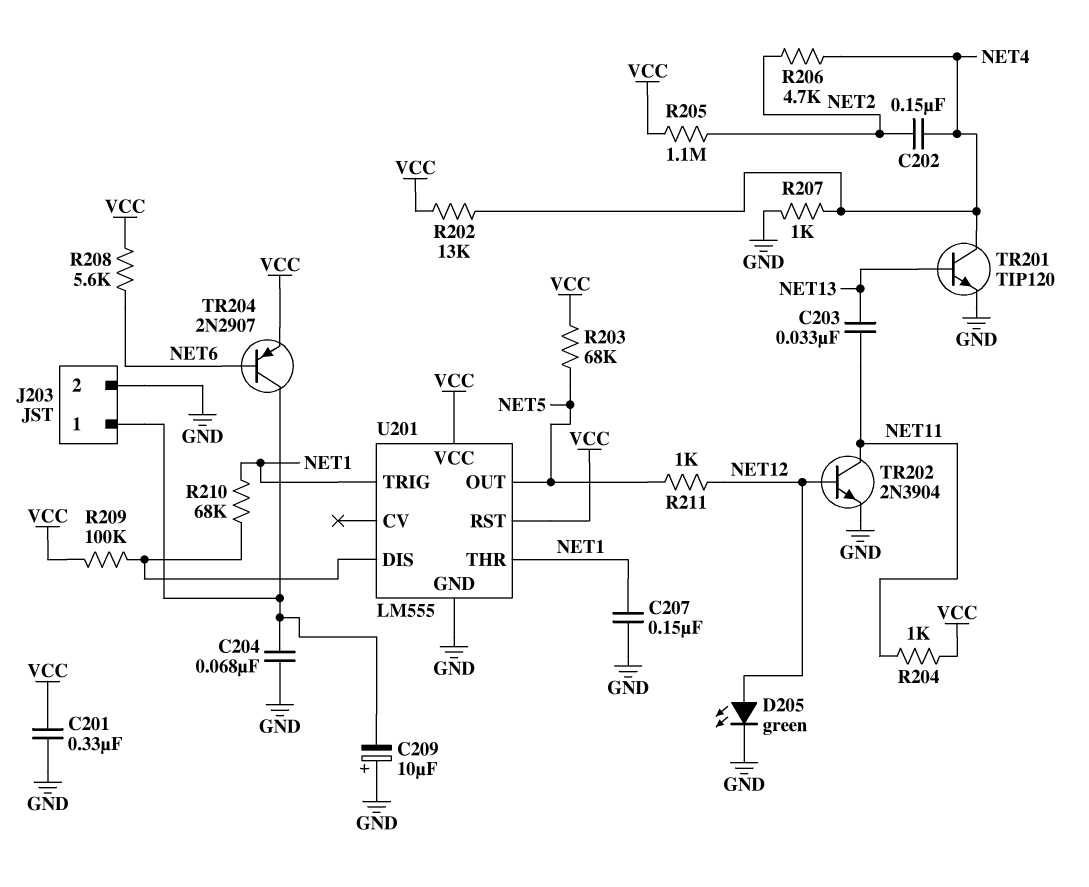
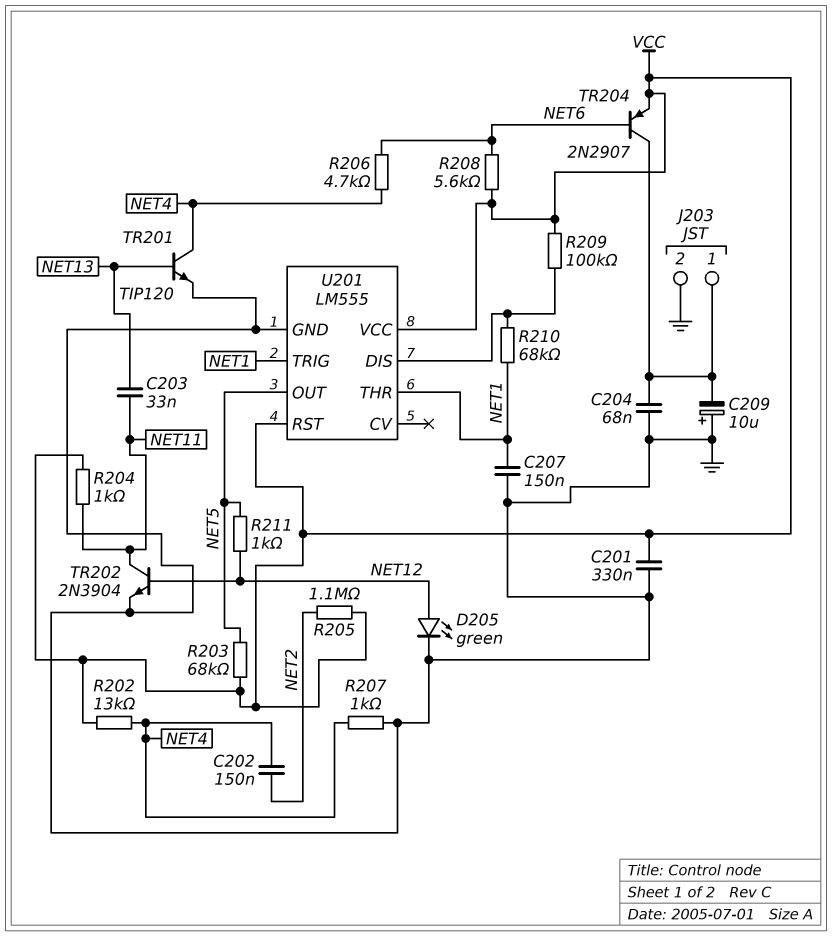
R206: 4.7k (NET2, NET4) -> 4.7k (NET4, NET6)

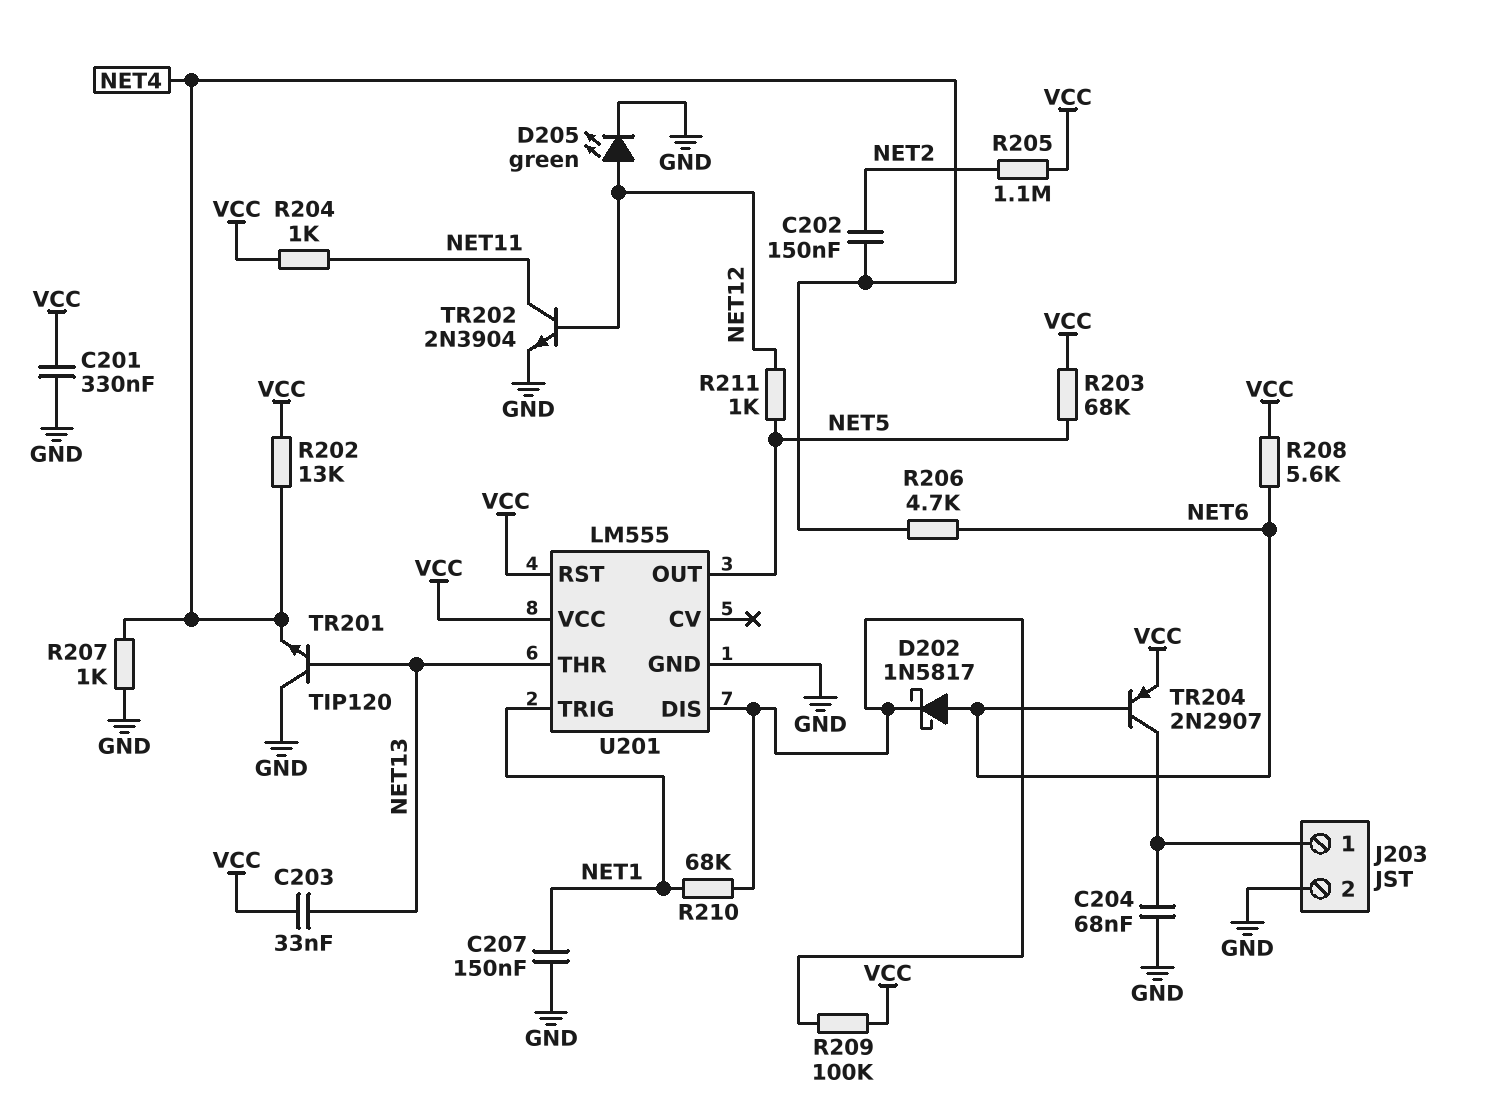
C203: 33nF (NET11, NET13) -> 33nF (NET13, VCC)
C209: 10uF (plus GND, minus J203/1) -> none
D202: none -> schottky 1N5817 (A NET6, K U201/DIS)
TR201: NPN TIP120 (B NET13, C NET4, E GND) -> NPN TIP120 (B NET13, C GND, E NET4)
U201 pin THR: NET1 -> NET13

